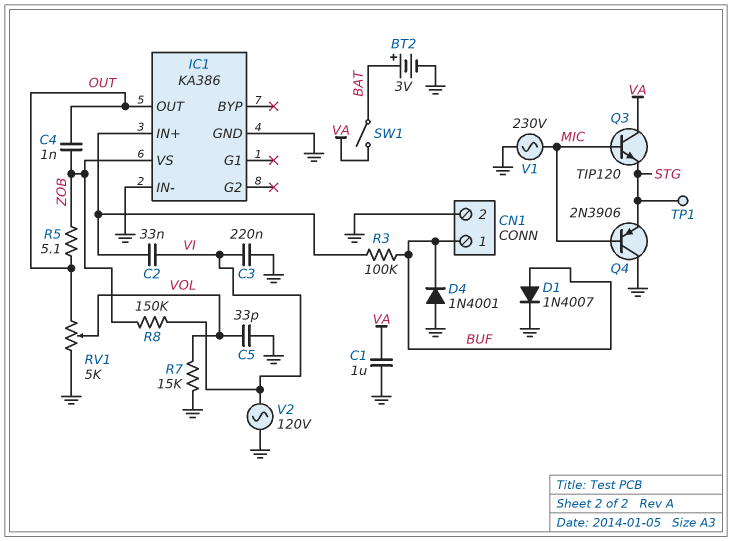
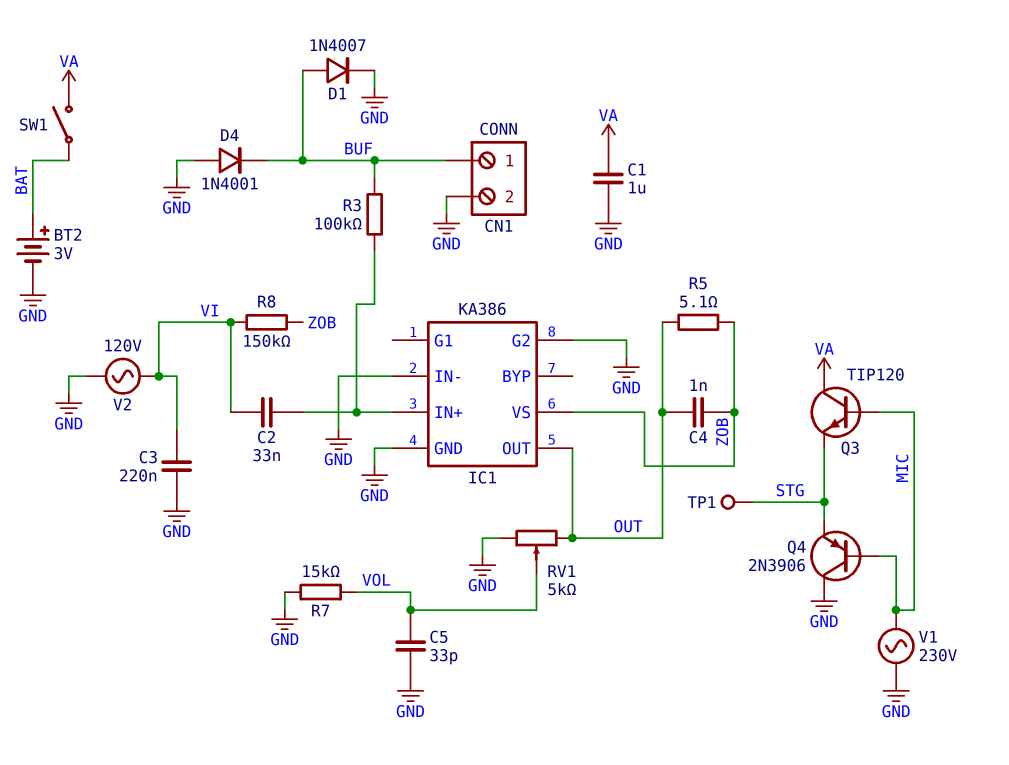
IC1 pin G2: none -> GND

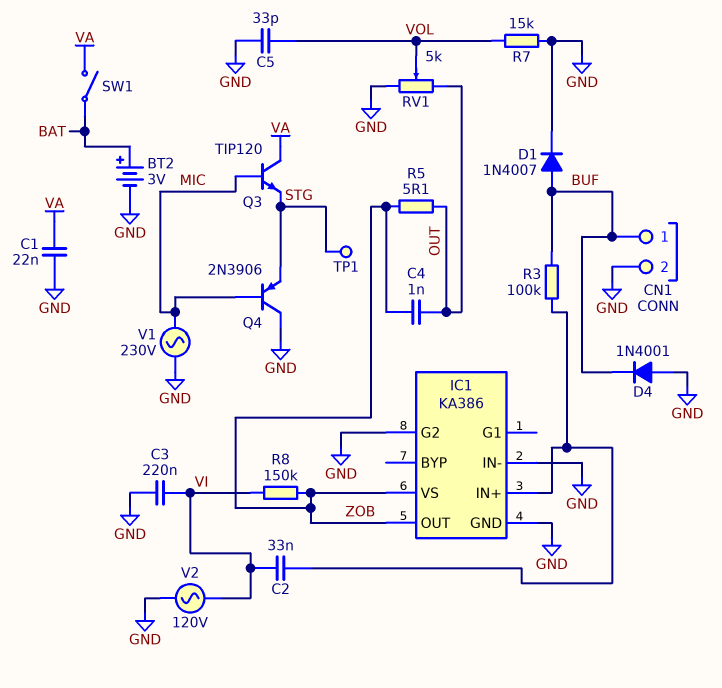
C1: 1uF (GND, VA) -> 22nF (GND, VA)
IC1 pin OUT: OUT -> ZOB

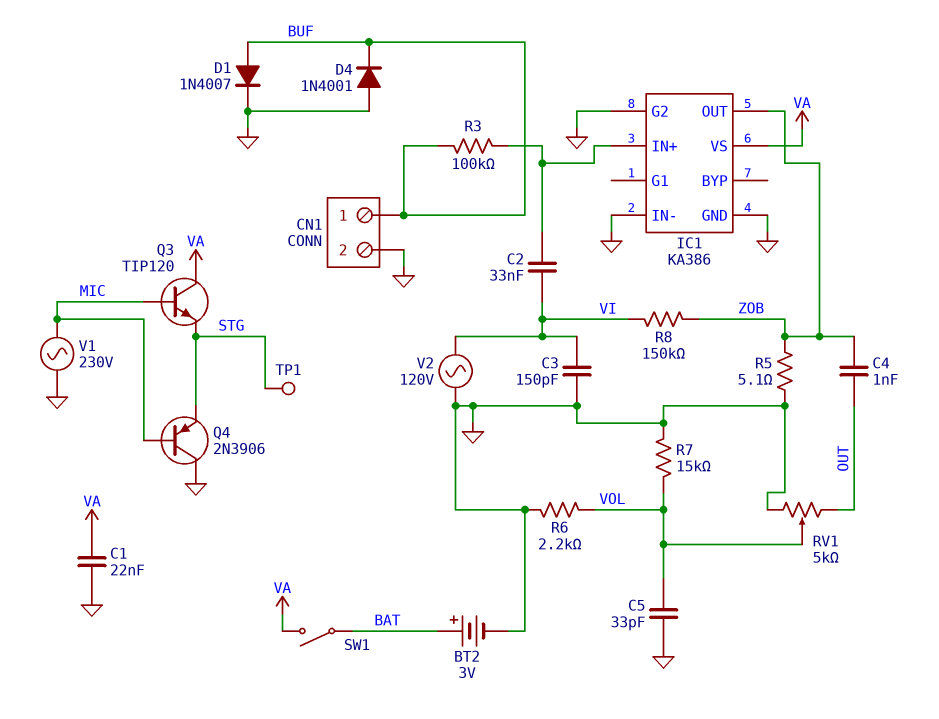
C3: 220nF (GND, VI) -> 150pF (GND, VI)
IC1 pin VS: ZOB -> VA
R5: 5.1 (OUT, ZOB) -> 5.1 (GND, ZOB)
R6: none -> 2.2k (GND, VOL)

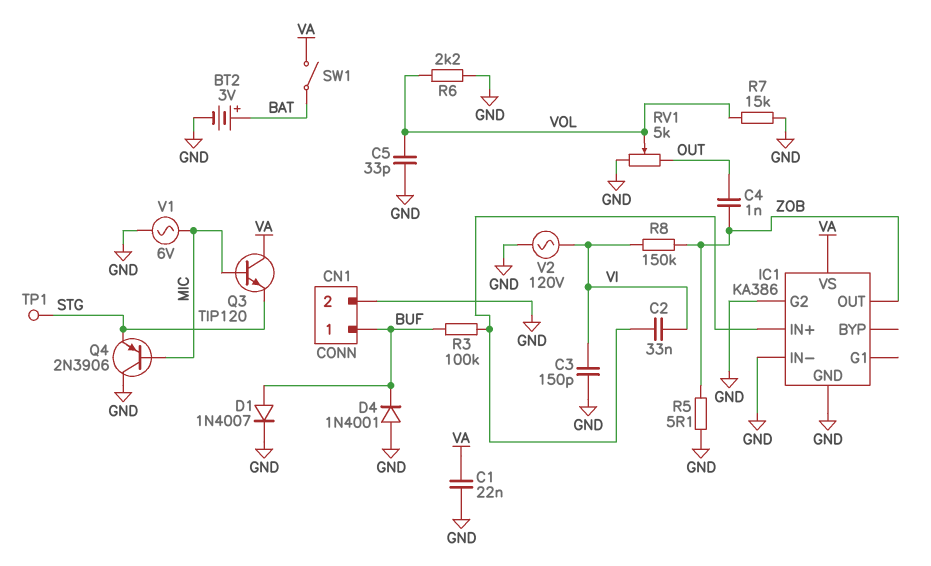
V1: AC 230V (GND, MIC) -> AC 6V (GND, MIC)

